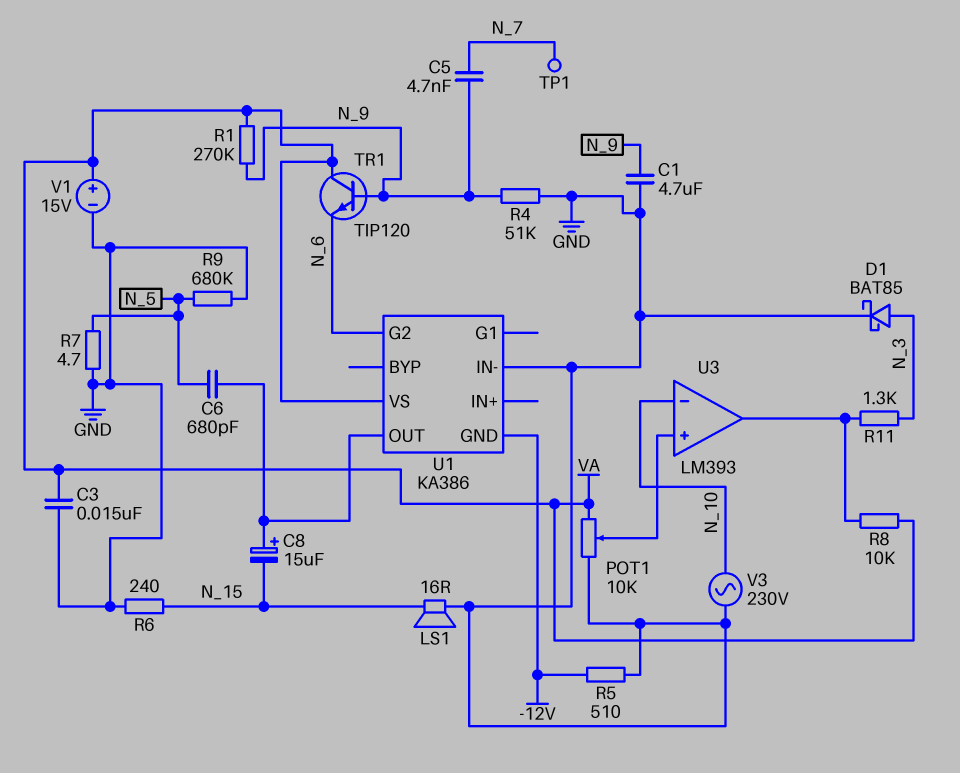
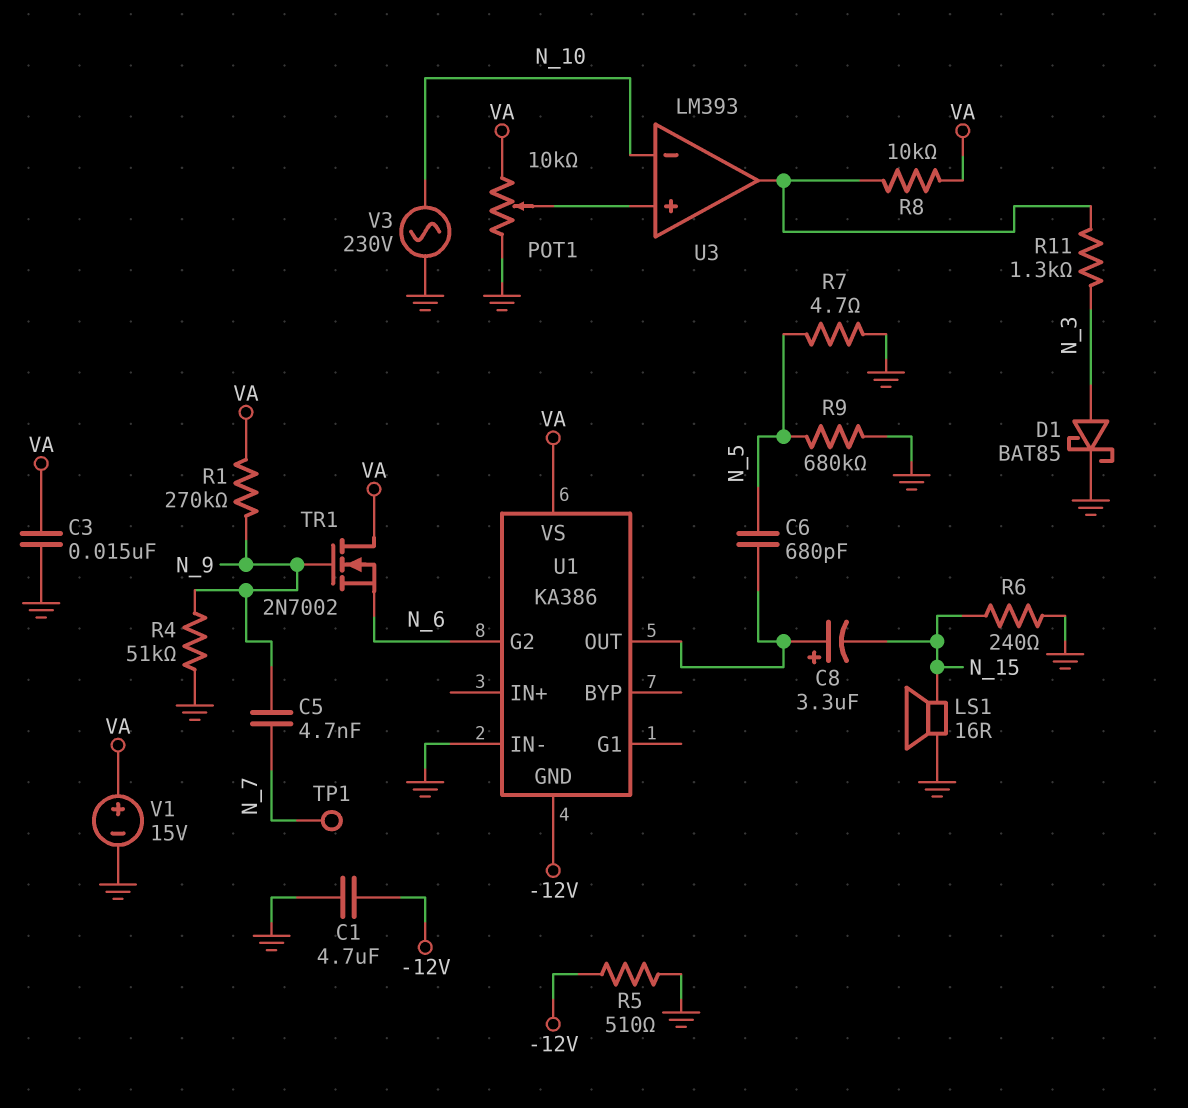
C1: 4.7uF (GND, N_9) -> 4.7uF (-12V, GND)
C8: 15uF (plus U1/OUT, minus N_15) -> 3.3uF (plus U1/OUT, minus N_15)
TR1: NPN TIP120 (B N_9, C VA, E N_6) -> NMOS 2N7002 (G N_9, D VA, S N_6)

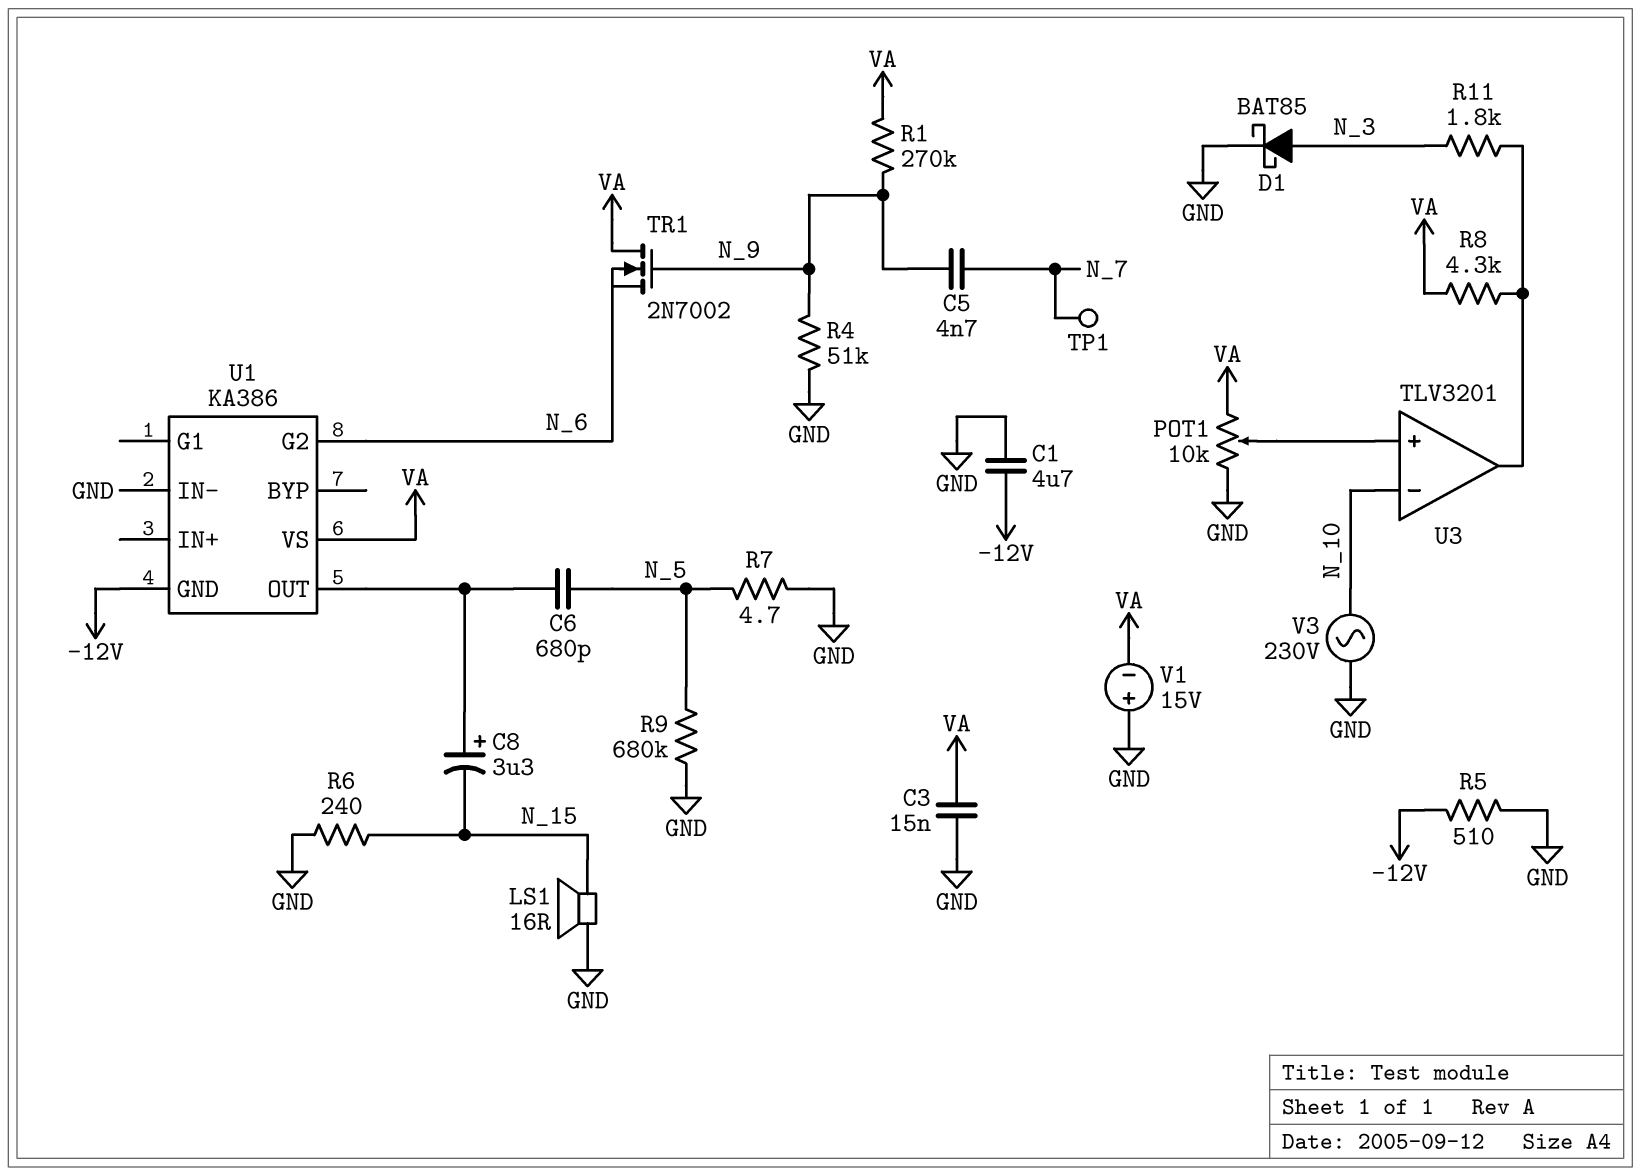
R8: 10k (U3/out, VA) -> 4.3k (U3/out, VA)
R11: 1.3k (N_3, U3/out) -> 1.8k (N_3, U3/out)
U3: LM393 -> TLV3201
V1: 15V (plus VA, minus GND) -> 15V (plus GND, minus VA)

